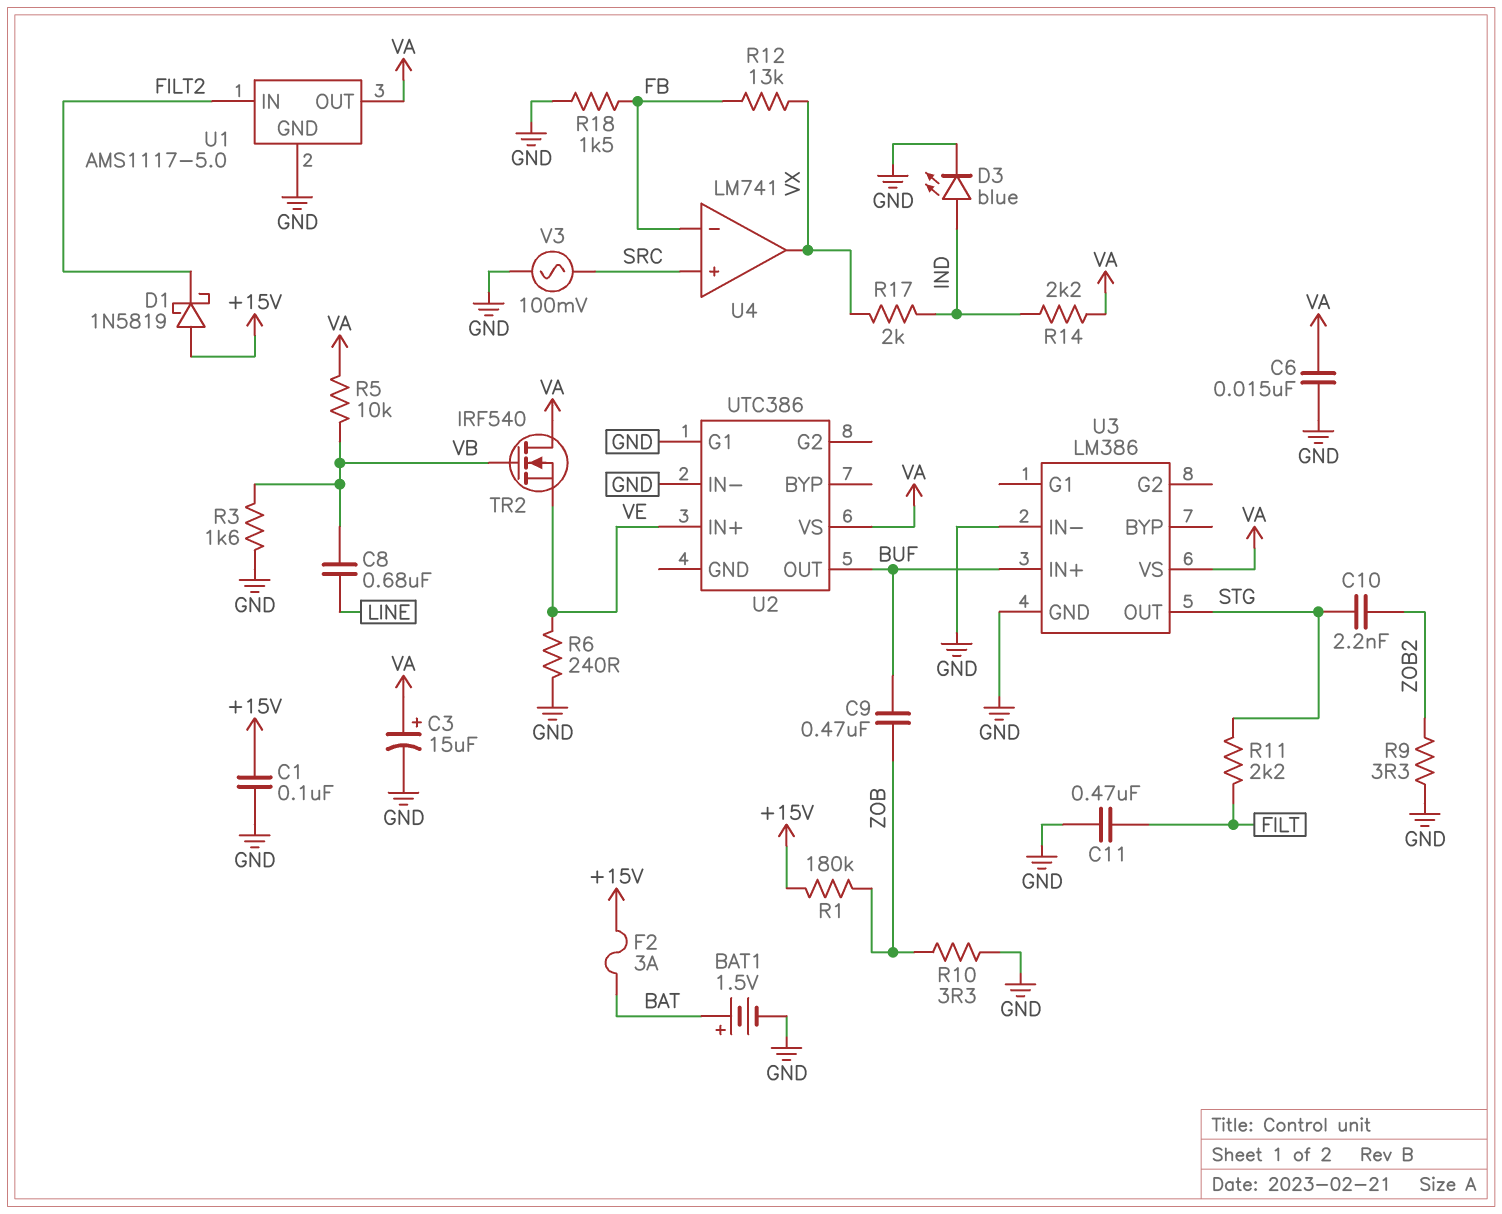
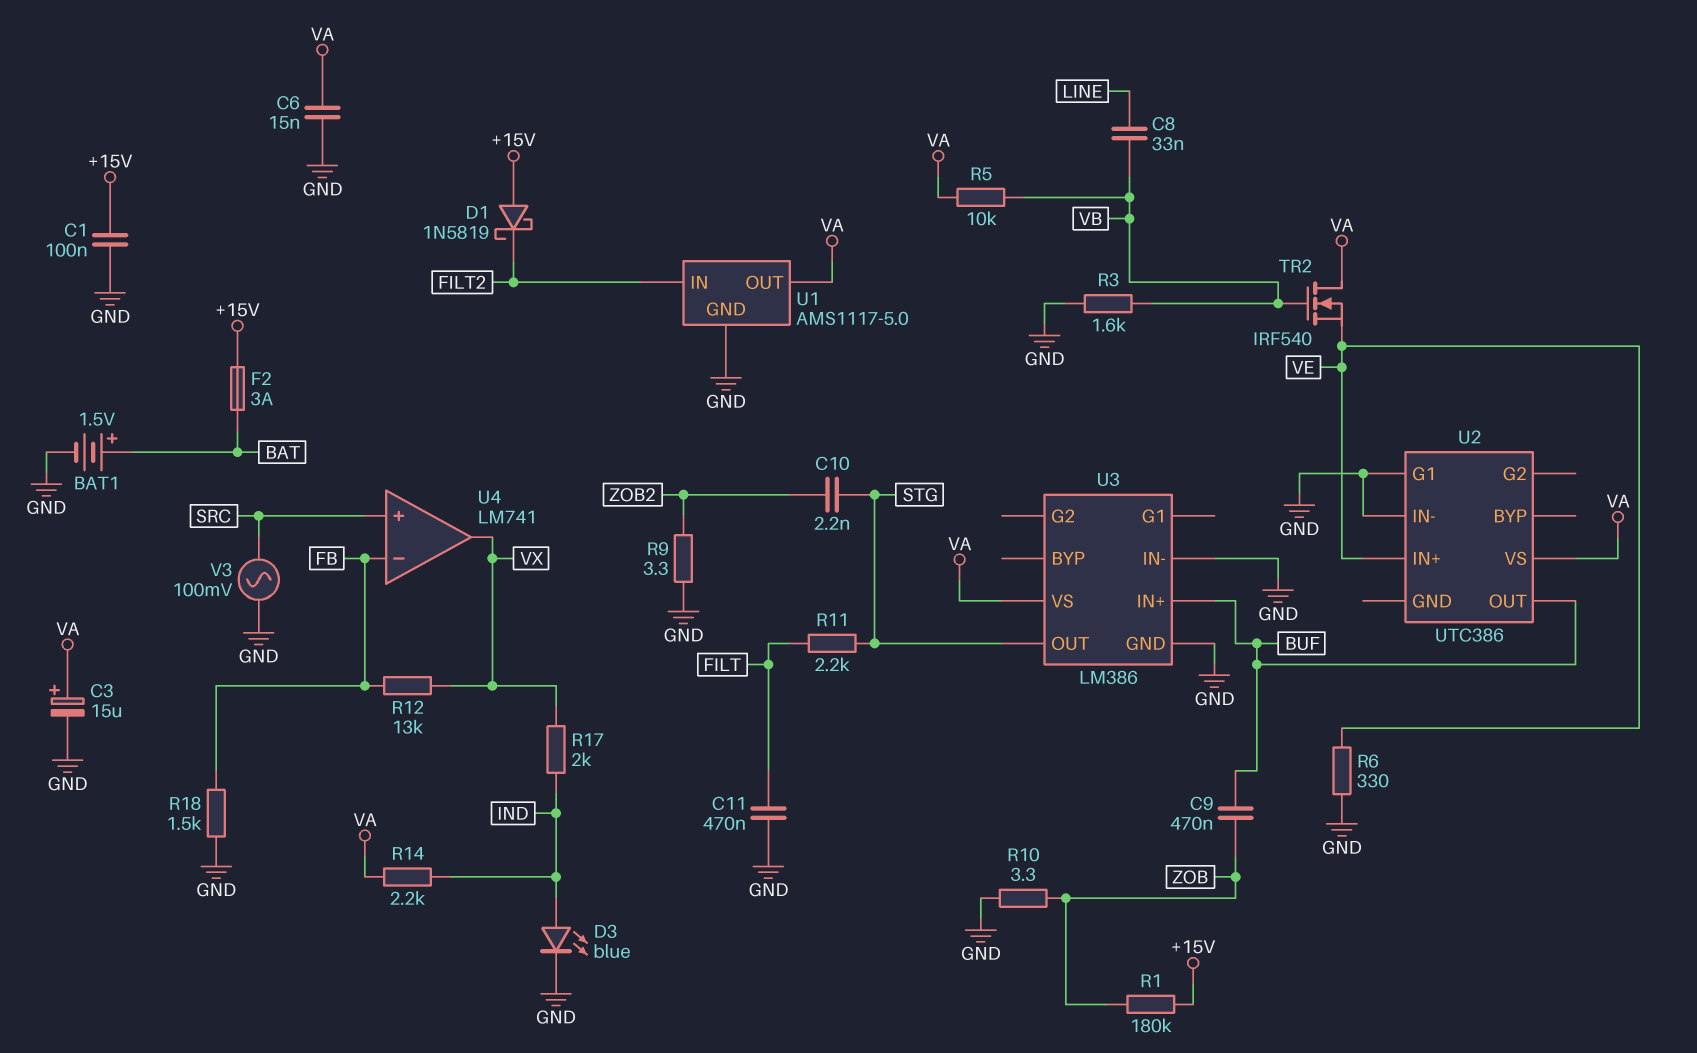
C8: 680nF (LINE, VB) -> 33nF (LINE, VB)
R6: 240 (GND, VE) -> 330 (GND, VE)

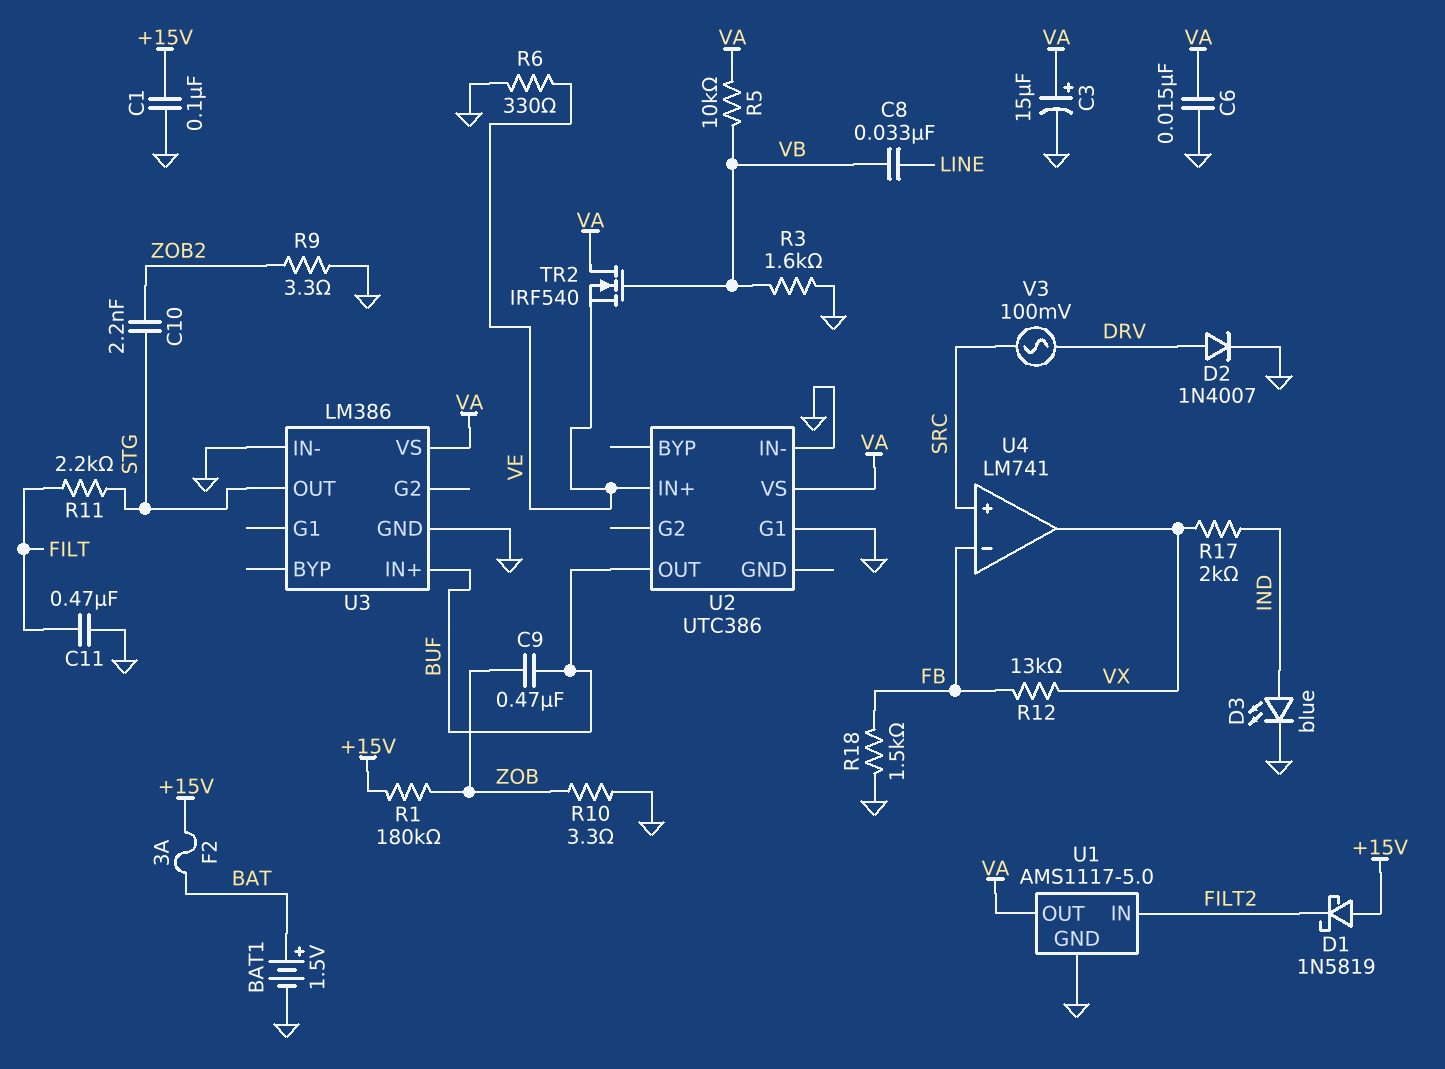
D2: none -> diode 1N4007 (A DRV, K GND)
R14: 2.2k (IND, VA) -> none
V3: AC 100mV (GND, SRC) -> AC 100mV (DRV, SRC)

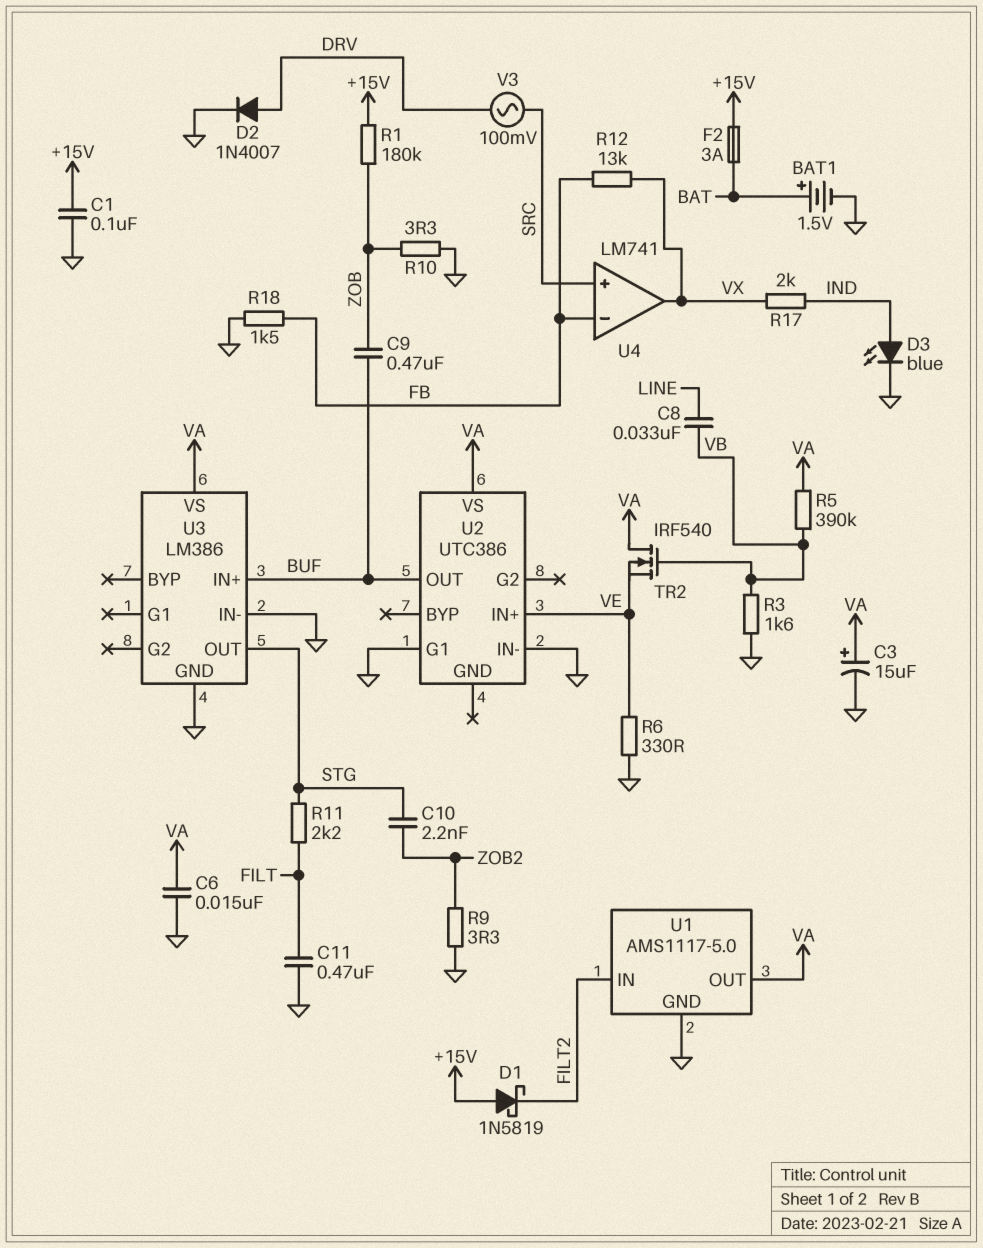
R5: 10k (VA, VB) -> 390k (VA, VB)

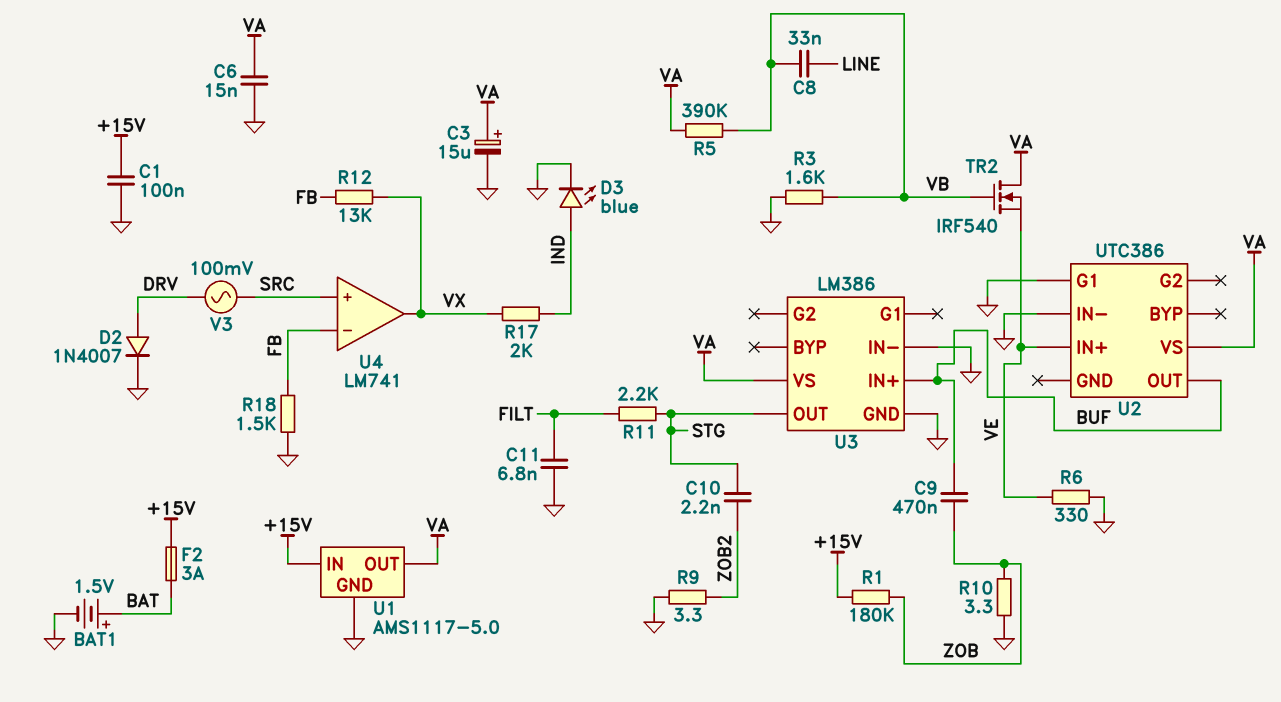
C11: 470nF (FILT, GND) -> 6.8nF (FILT, GND)
D1: schottky 1N5819 (A +15V, K FILT2) -> none
U1 pin IN: FILT2 -> +15V

